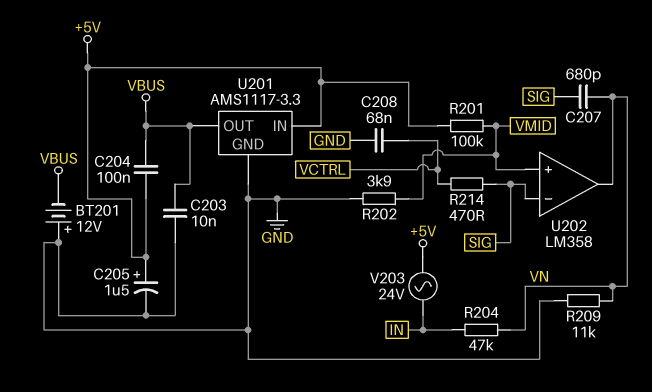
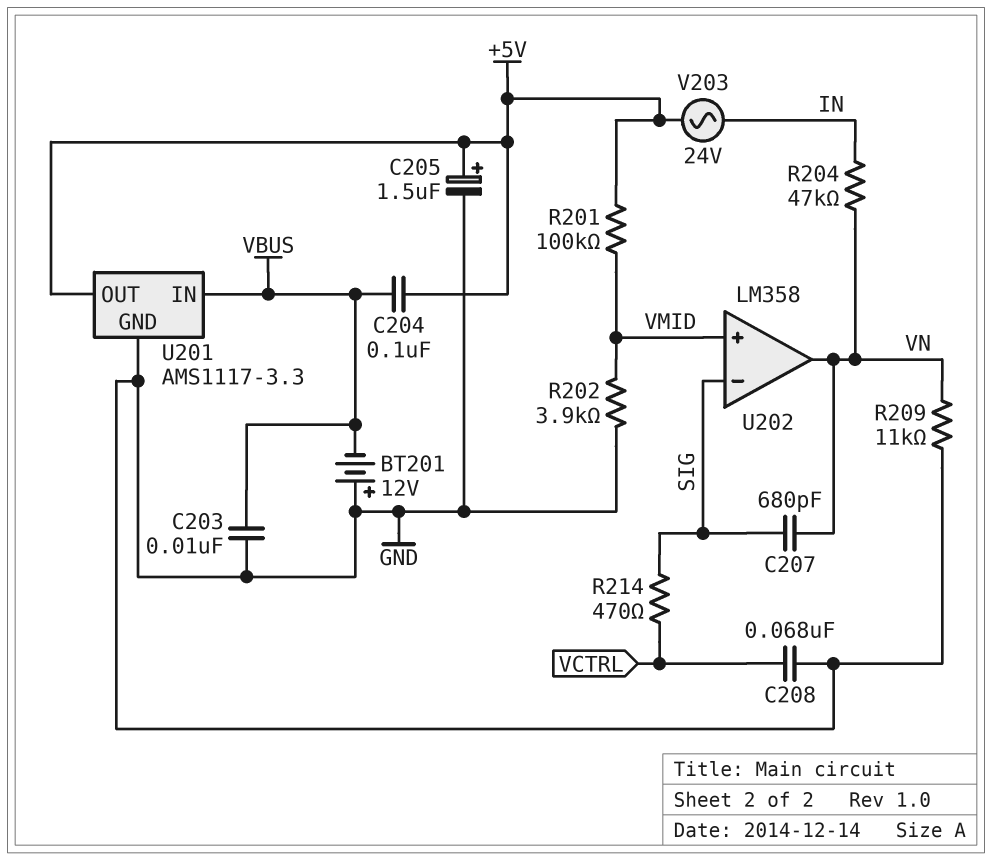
U201 pin IN: +5V -> VBUS
U201 pin OUT: VBUS -> +5V

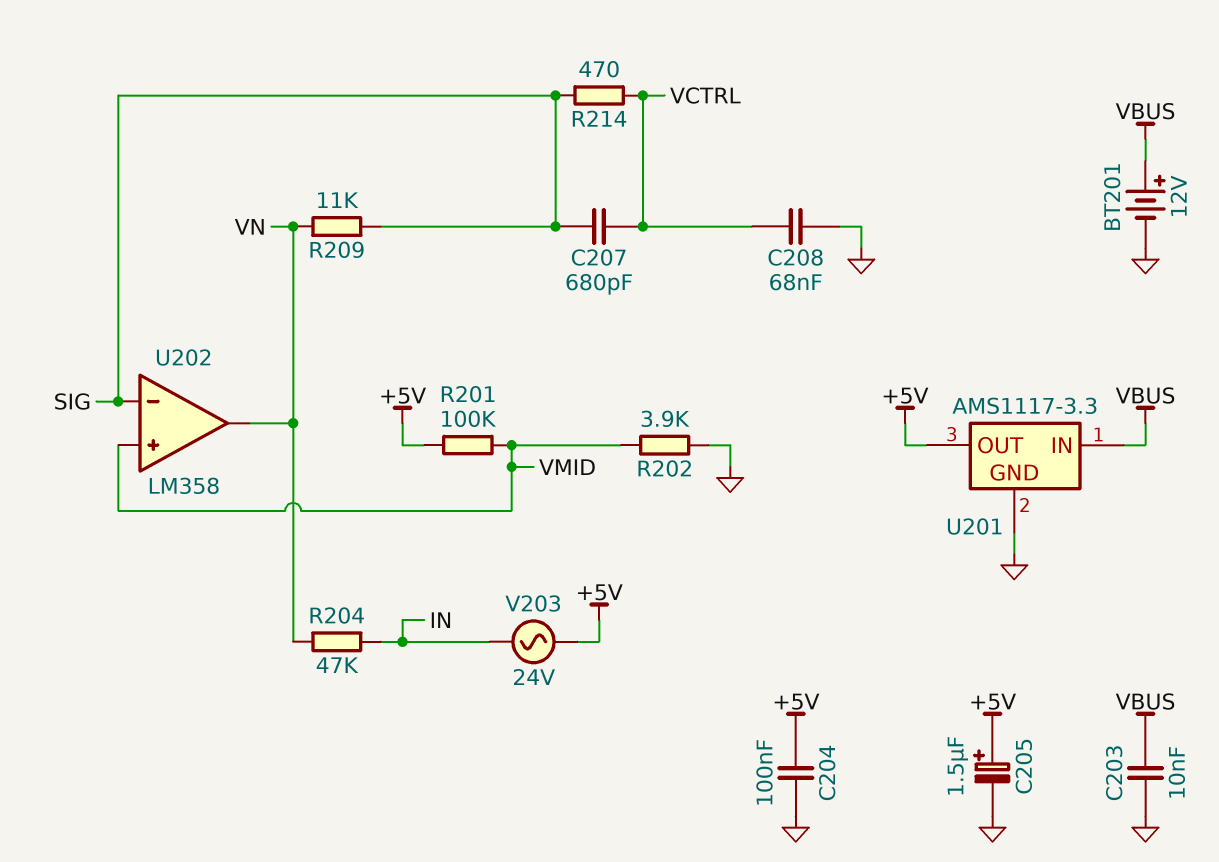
BT201: 12V (plus GND, minus VBUS) -> 12V (plus VBUS, minus GND)
C204: 100nF (+5V, VBUS) -> 100nF (+5V, GND)
C207: 680pF (SIG, VN) -> 680pF (SIG, VCTRL)
R209: 11k (GND, VN) -> 11k (SIG, VN)

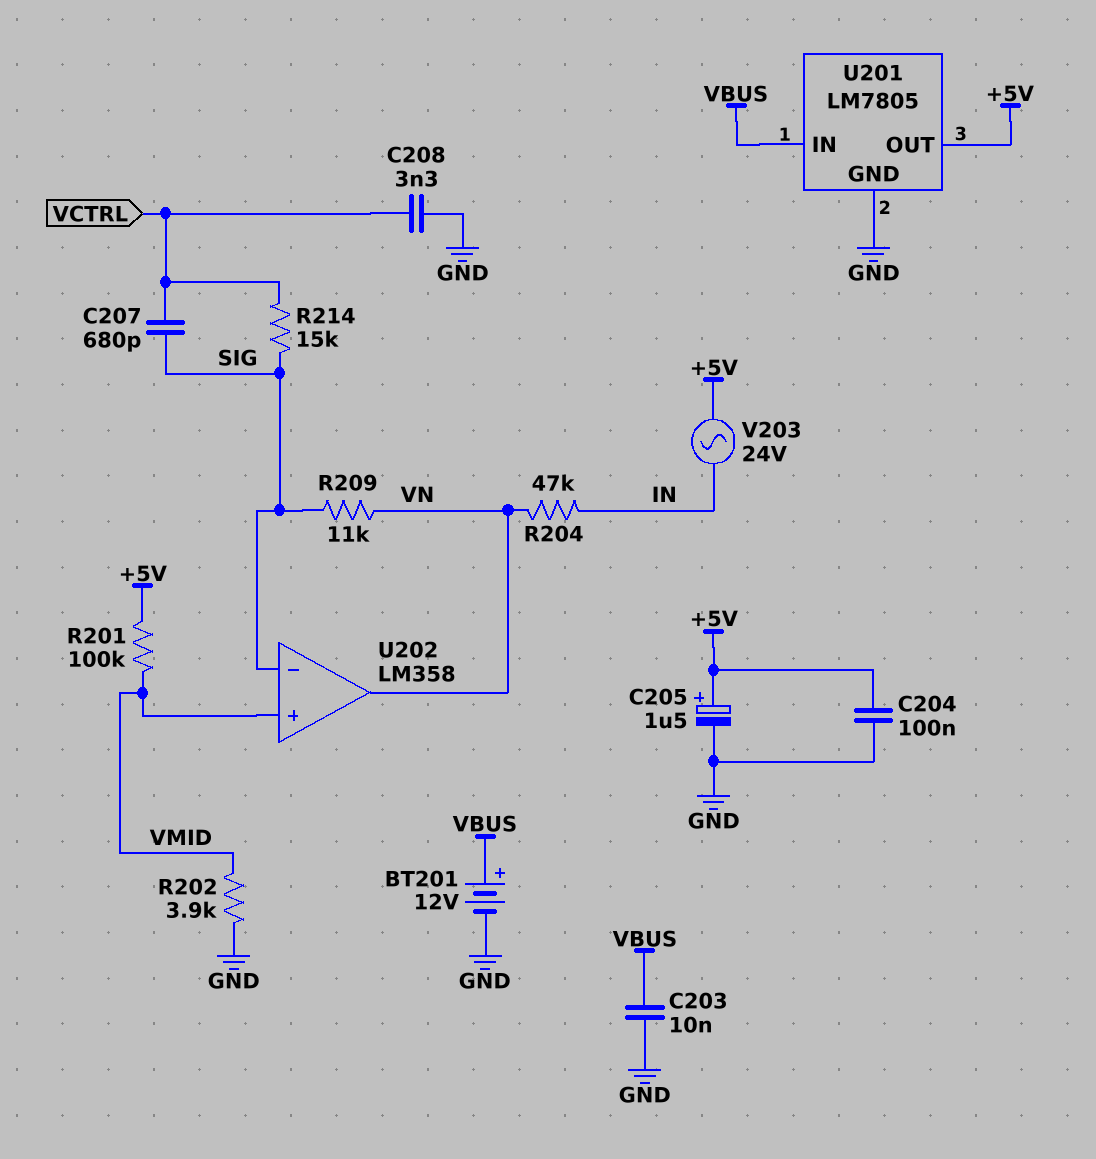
C208: 68nF (GND, VCTRL) -> 3.3nF (GND, VCTRL)
R214: 470 (SIG, VCTRL) -> 15k (SIG, VCTRL)
U201: AMS1117-3.3 -> LM7805

